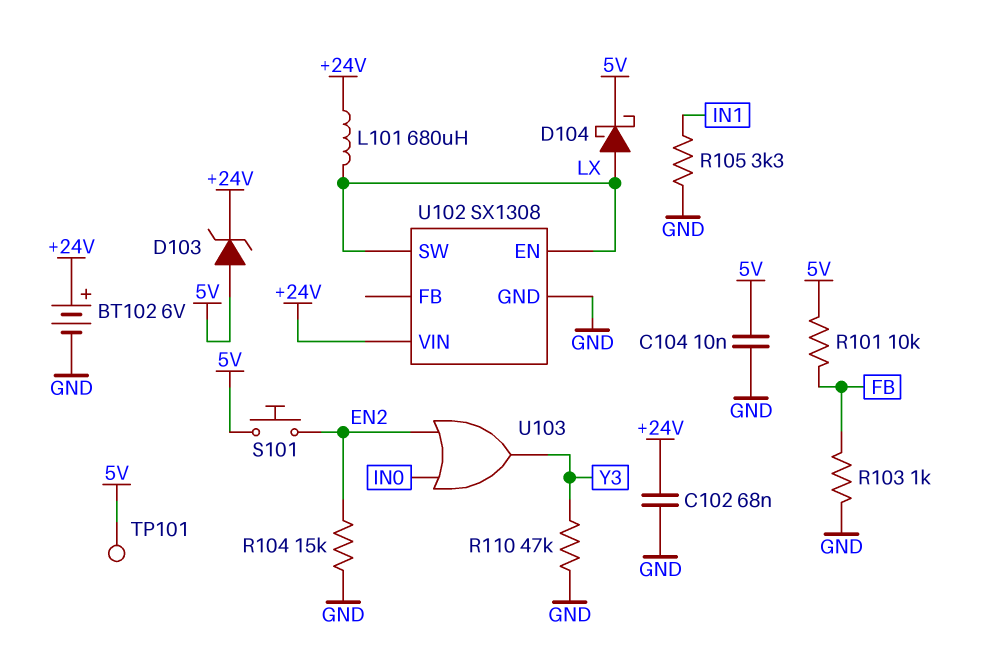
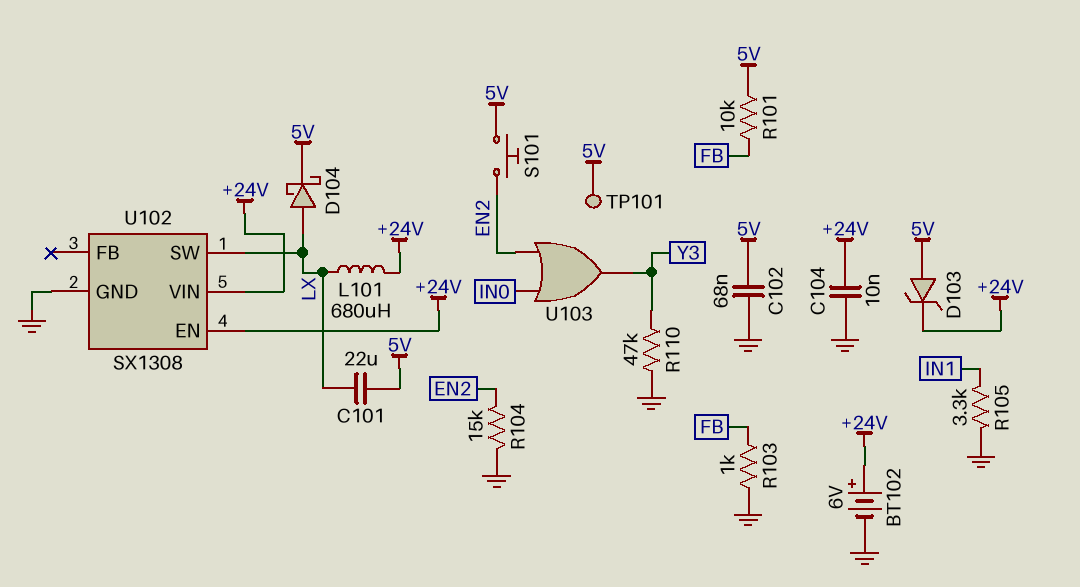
C101: none -> 22uF (5V, LX)
C102: 68nF (+24V, GND) -> 68nF (5V, GND)
C104: 10nF (5V, GND) -> 10nF (+24V, GND)
U102 pin EN: LX -> +24V

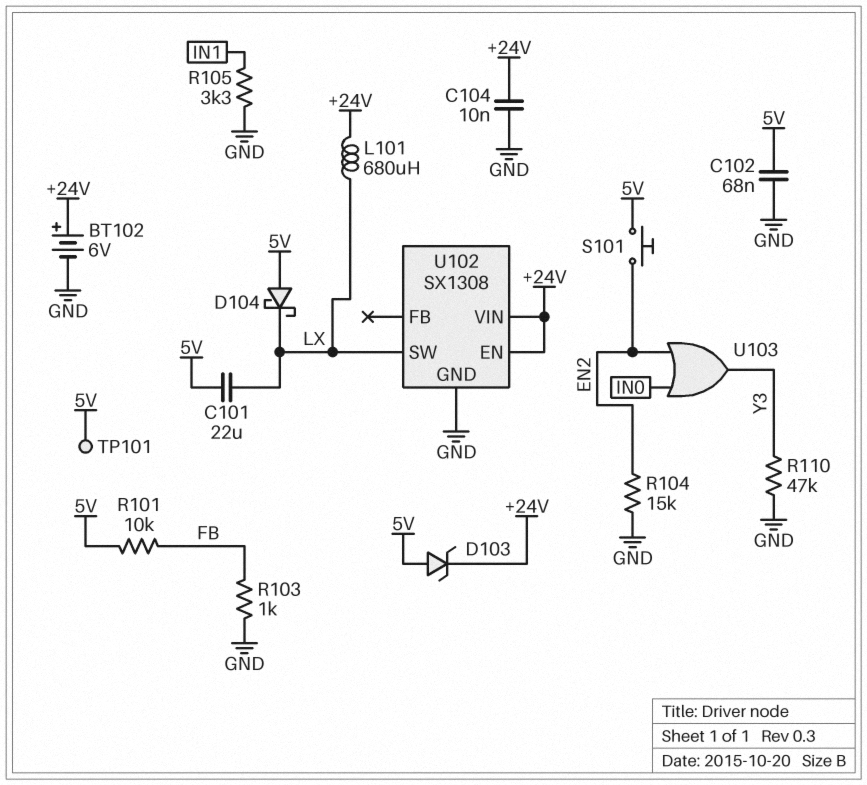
D104: schottky (A LX, K 5V) -> schottky (A 5V, K LX)

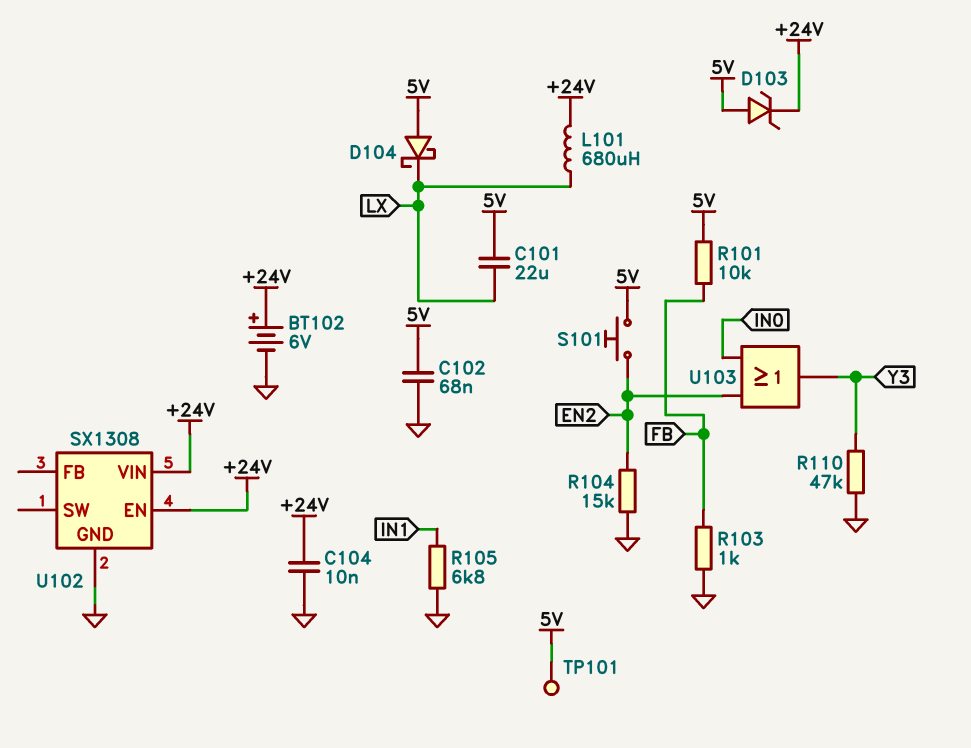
R105: 3.3k (GND, IN1) -> 6.8k (GND, IN1)
U102 pin SW: LX -> none

